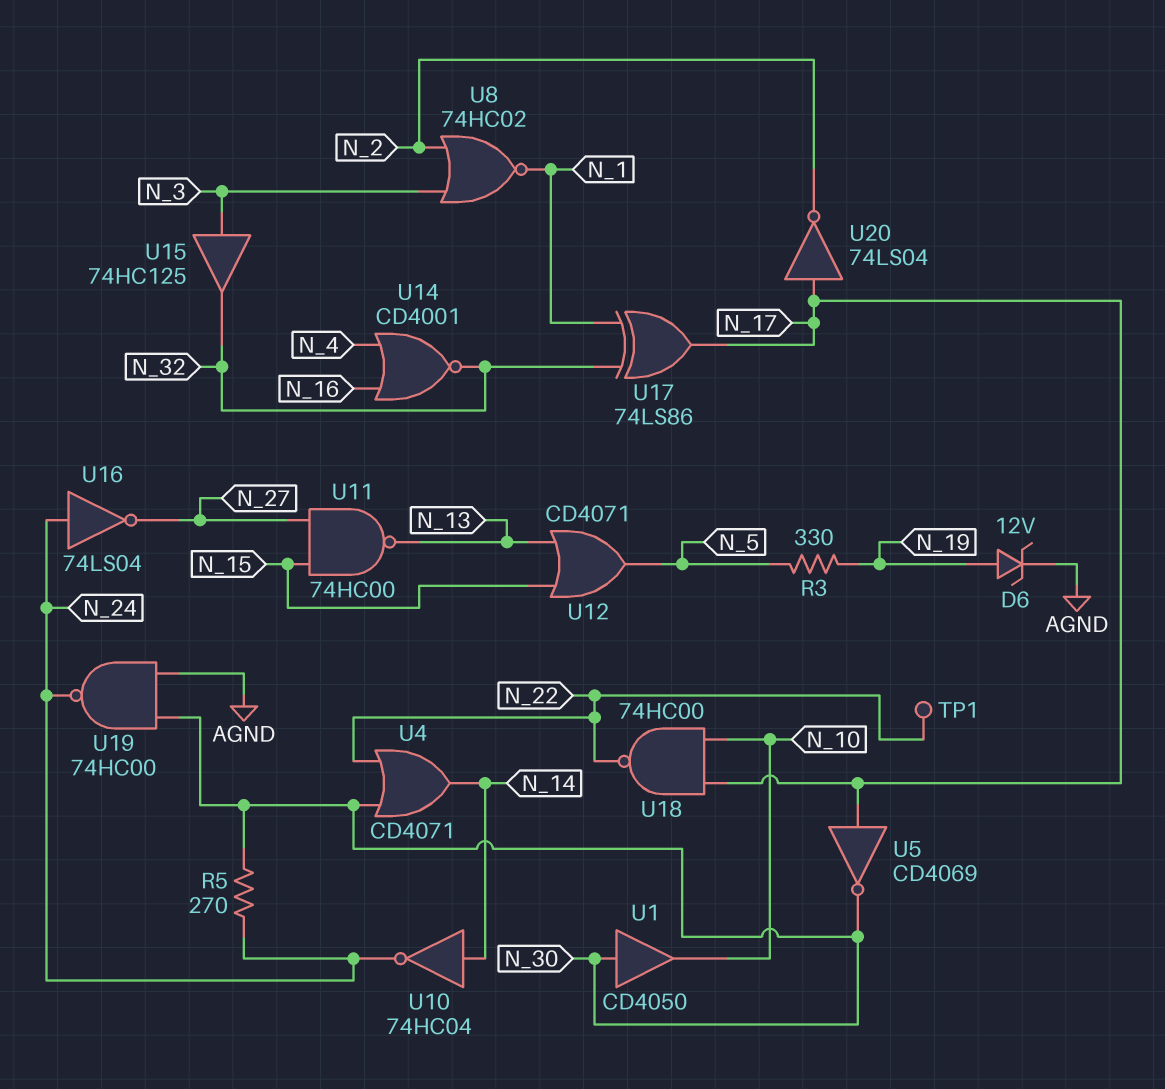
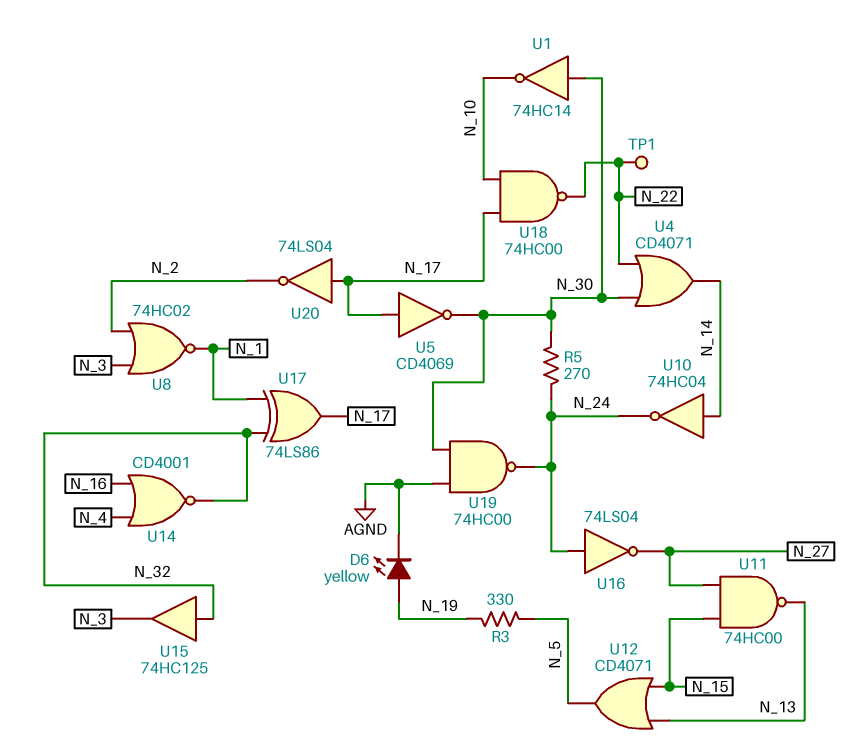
D6: zener 12V (A N_19, K AGND) -> LED yellow (A N_19, K AGND)
U1: buffer CD4050 (in N_30, out N_10) -> NOT 74HC14 (in N_30, out N_10)
U15: buffer 74HC125 (in N_3, out N_32) -> buffer 74HC125 (in N_32, out N_3)

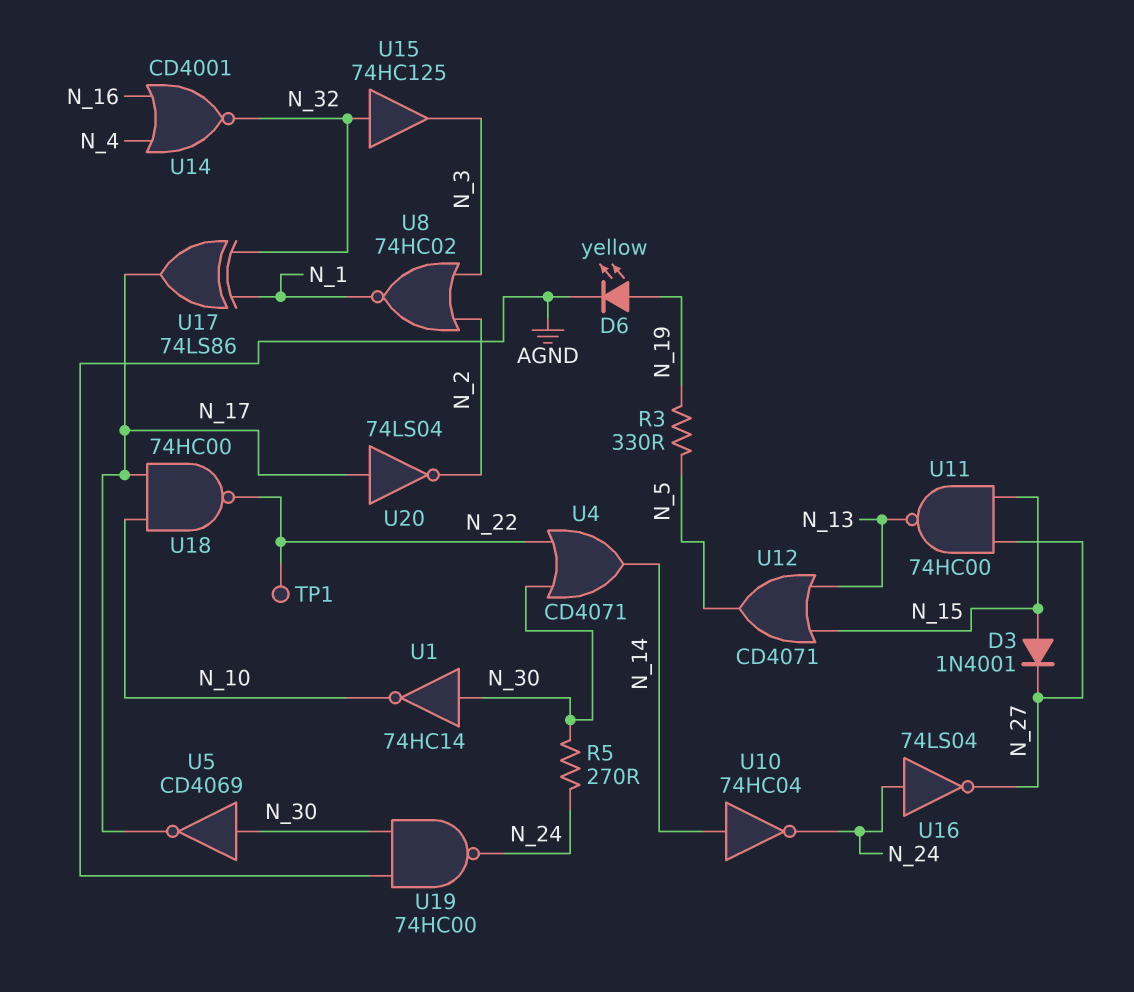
D3: none -> diode 1N4001 (A N_15, K N_27)
U5: NOT CD4069 (in N_17, out N_30) -> NOT CD4069 (in N_30, out N_17)

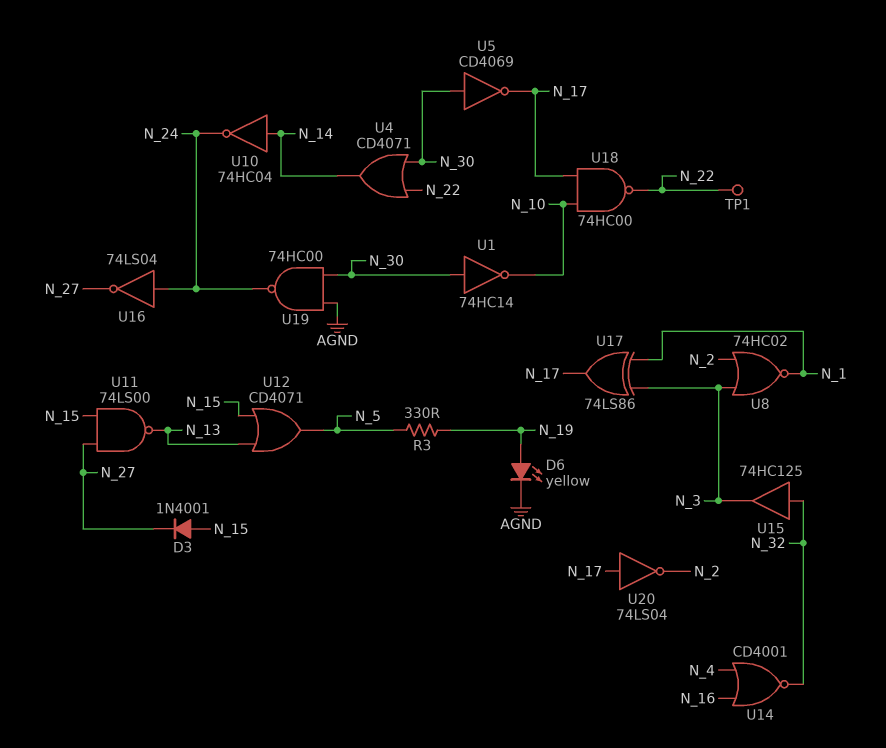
R5: 270 (N_24, N_30) -> none
U11: NAND 74HC00 (in N_15, in N_27, out N_13) -> NAND 74LS00 (in N_15, in N_27, out N_13)
U17: XOR 74LS86 (in N_1, in N_32, out N_17) -> XOR 74LS86 (in N_1, in N_3, out N_17)

